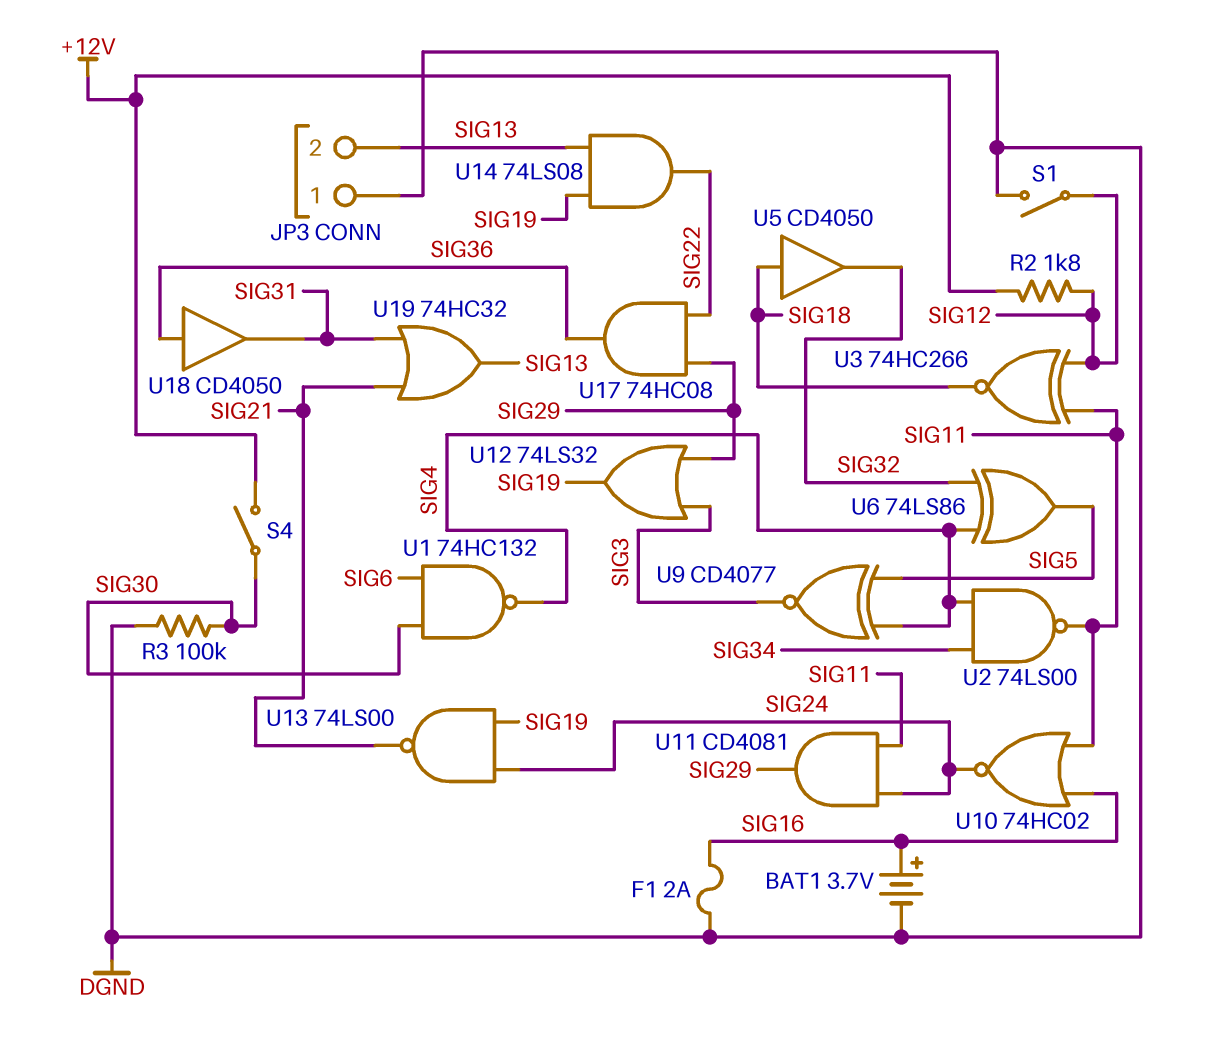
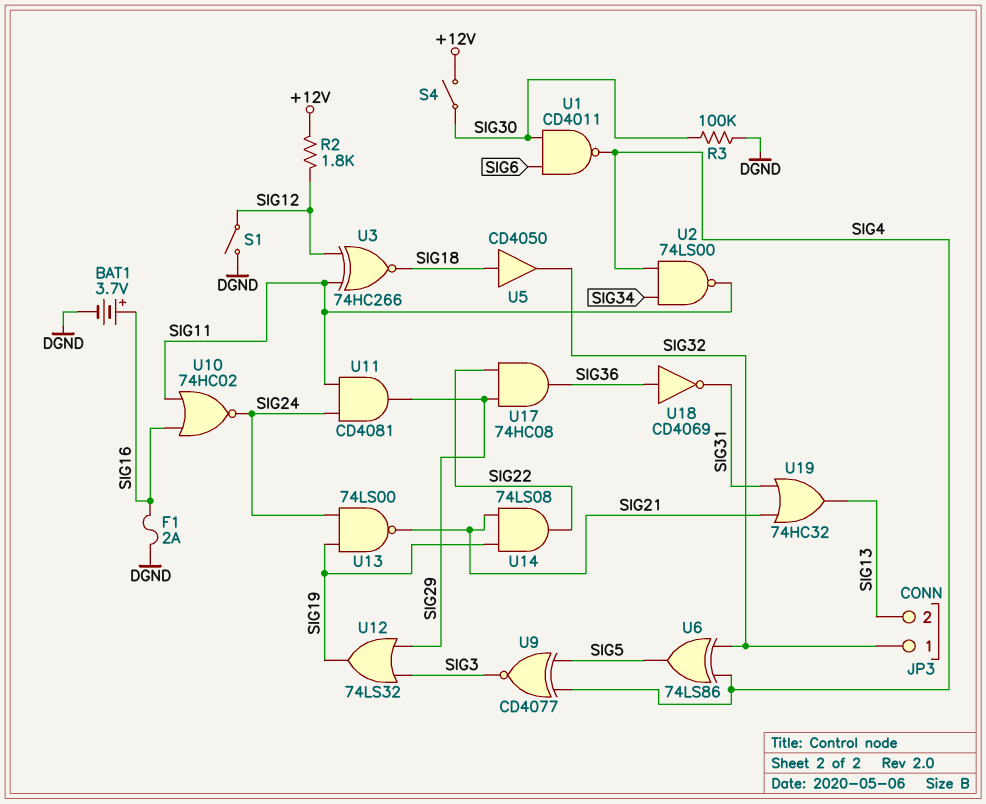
JP3 pin 1: DGND -> SIG32
U1: NAND 74HC132 (in SIG6, in SIG30, out SIG4) -> NAND CD4011 (in SIG6, in SIG30, out SIG4)
U14: AND 74LS08 (in SIG13, in SIG19, out SIG22) -> AND 74LS08 (in SIG19, in SIG21, out SIG22)
U18: buffer CD4050 (in SIG36, out SIG31) -> NOT CD4069 (in SIG36, out SIG31)

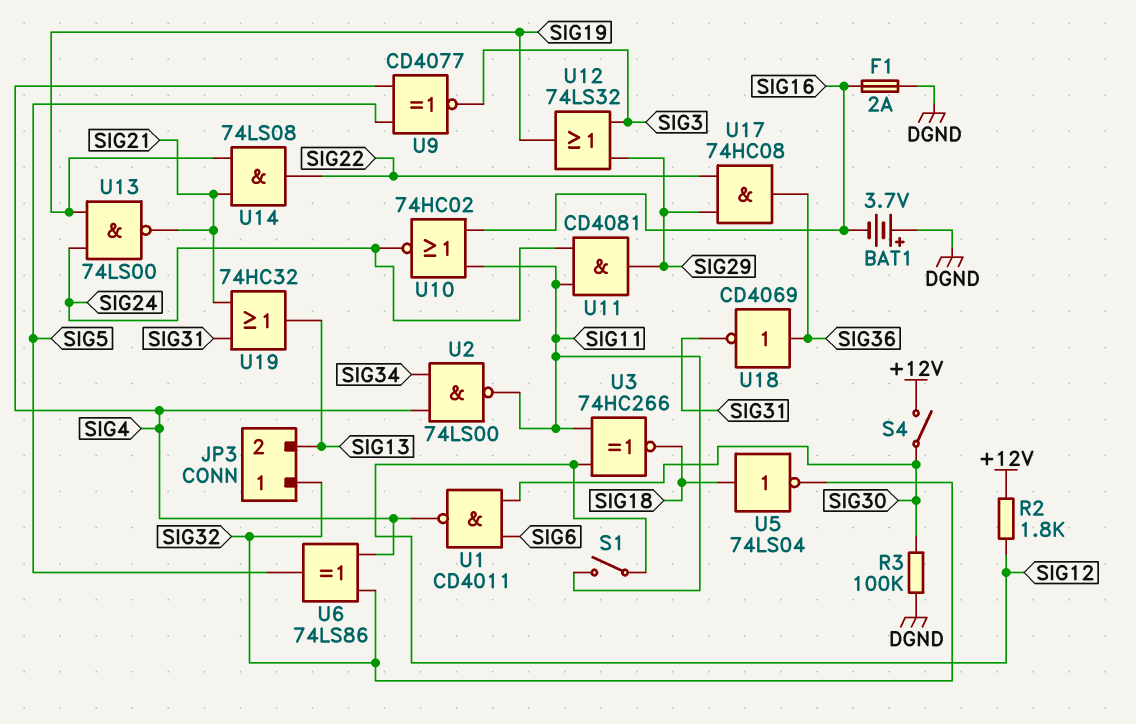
BAT1: 3.7V (plus SIG16, minus DGND) -> 3.7V (plus DGND, minus SIG16)
S1: switch (DGND, SIG12) -> switch (SIG11, SIG12)
U5: buffer CD4050 (in SIG18, out SIG32) -> NOT 74LS04 (in SIG18, out SIG32)

